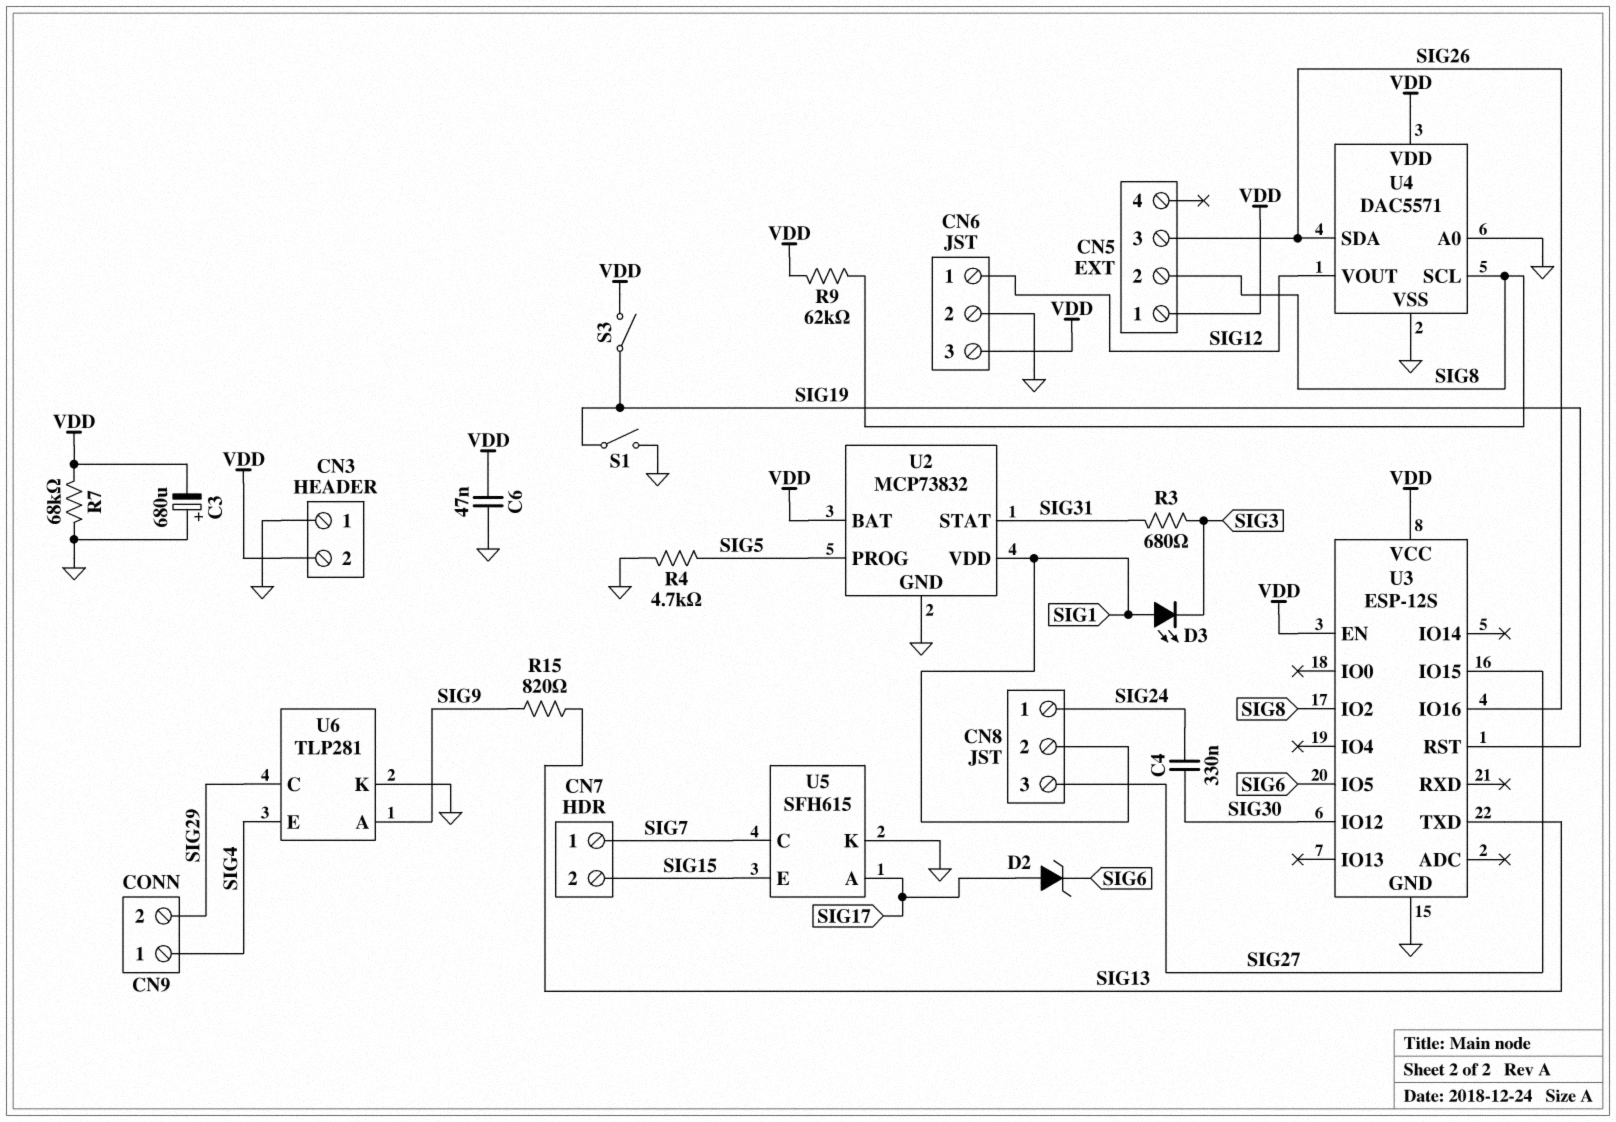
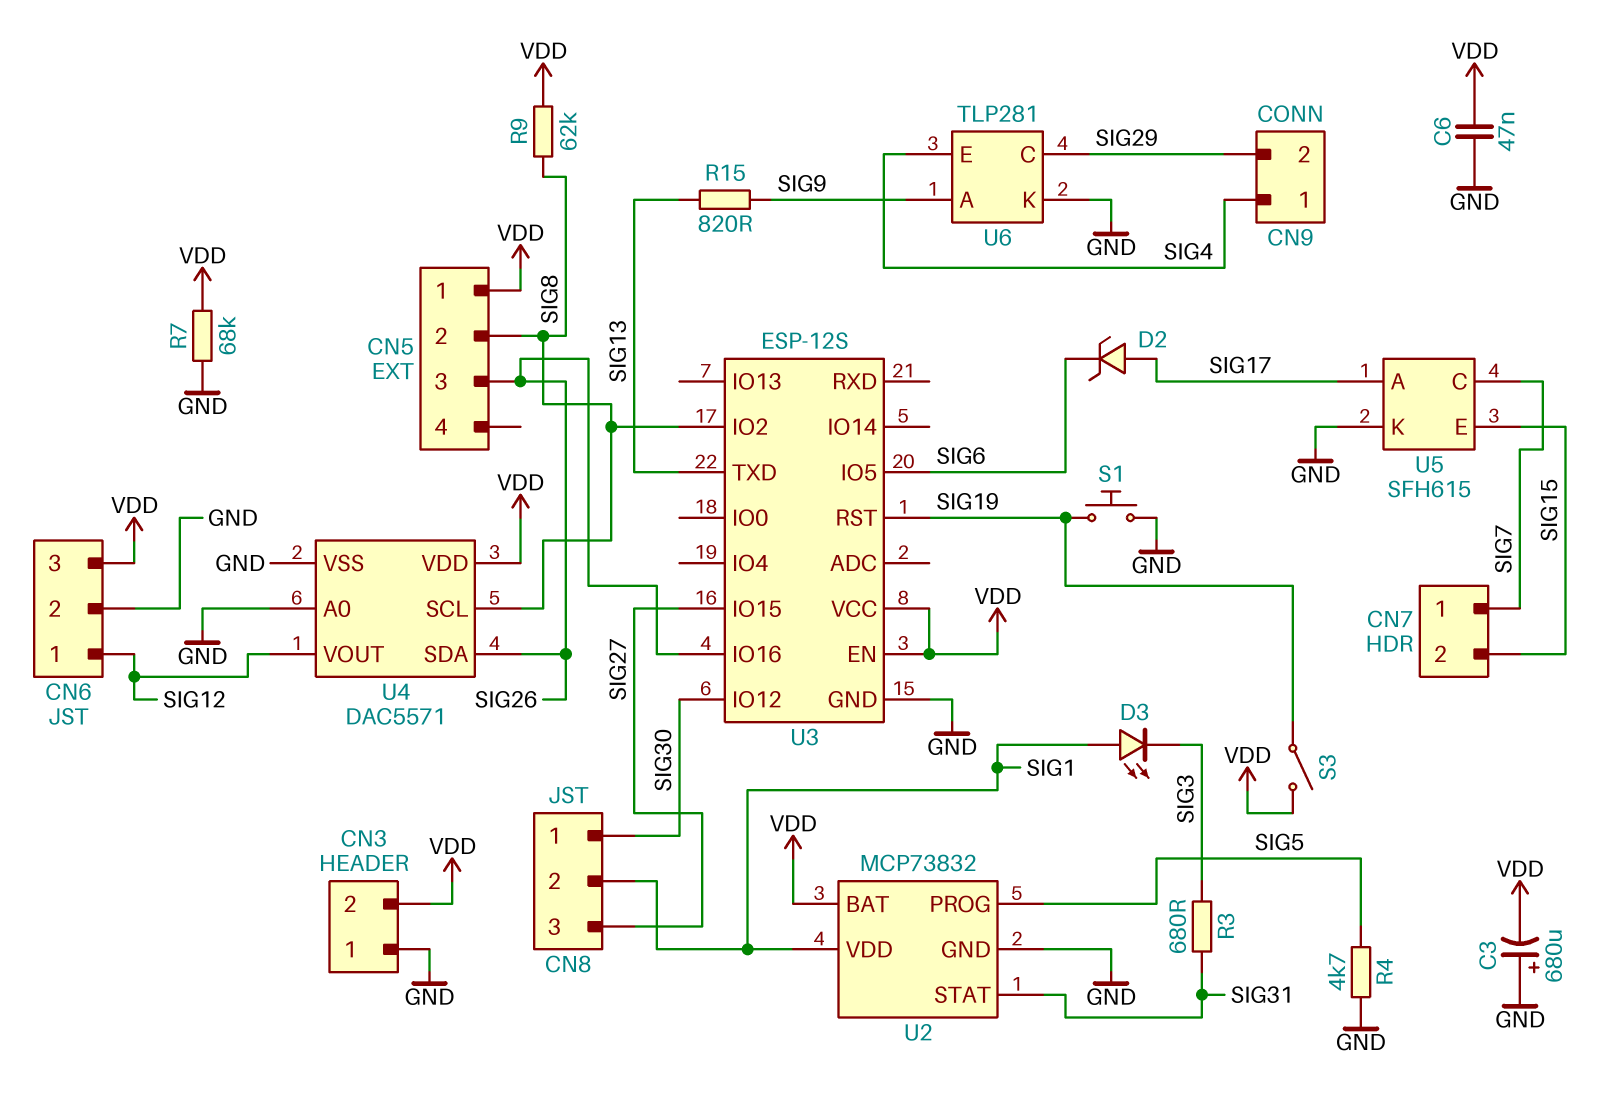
C4: 330nF (SIG24, SIG30) -> none
CN8 pin 1: SIG24 -> SIG30
S1: switch (GND, SIG19) -> button (GND, SIG19)

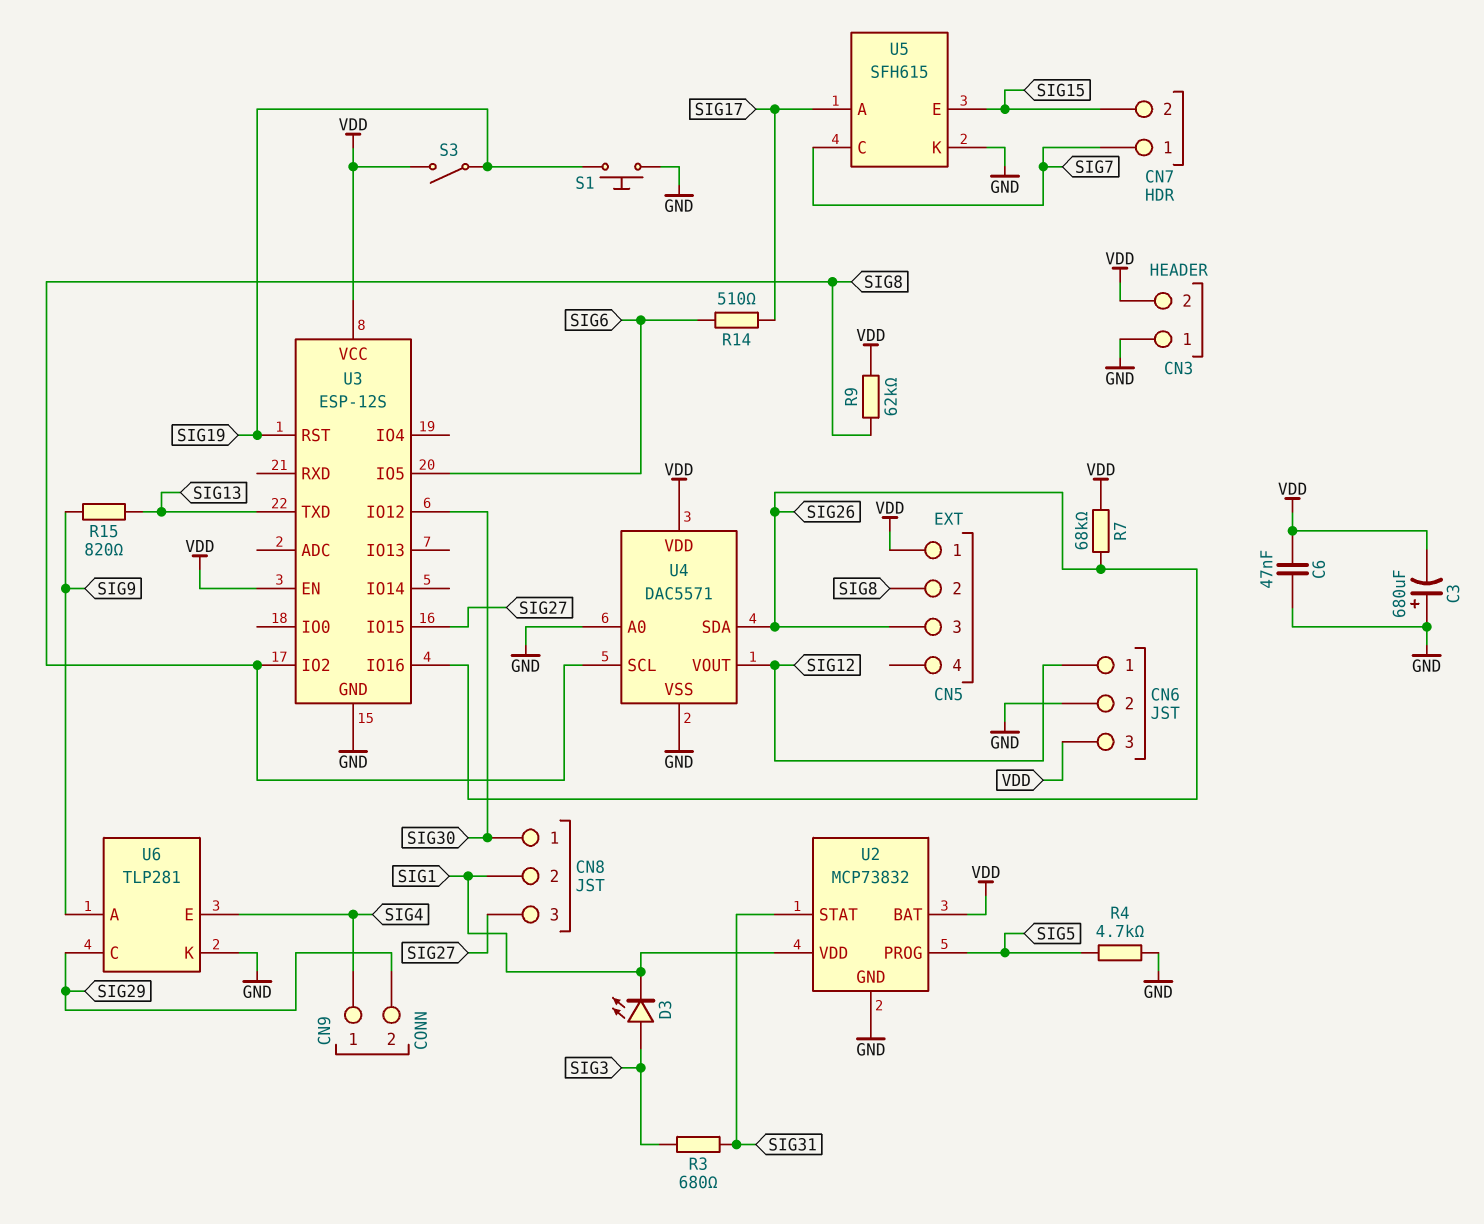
D2: zener (A SIG17, K SIG6) -> none
D3: LED (A SIG1, K SIG3) -> LED (A SIG3, K SIG1)
R7: 68k (GND, VDD) -> 68k (SIG26, VDD)
R14: none -> 510 (SIG6, SIG17)

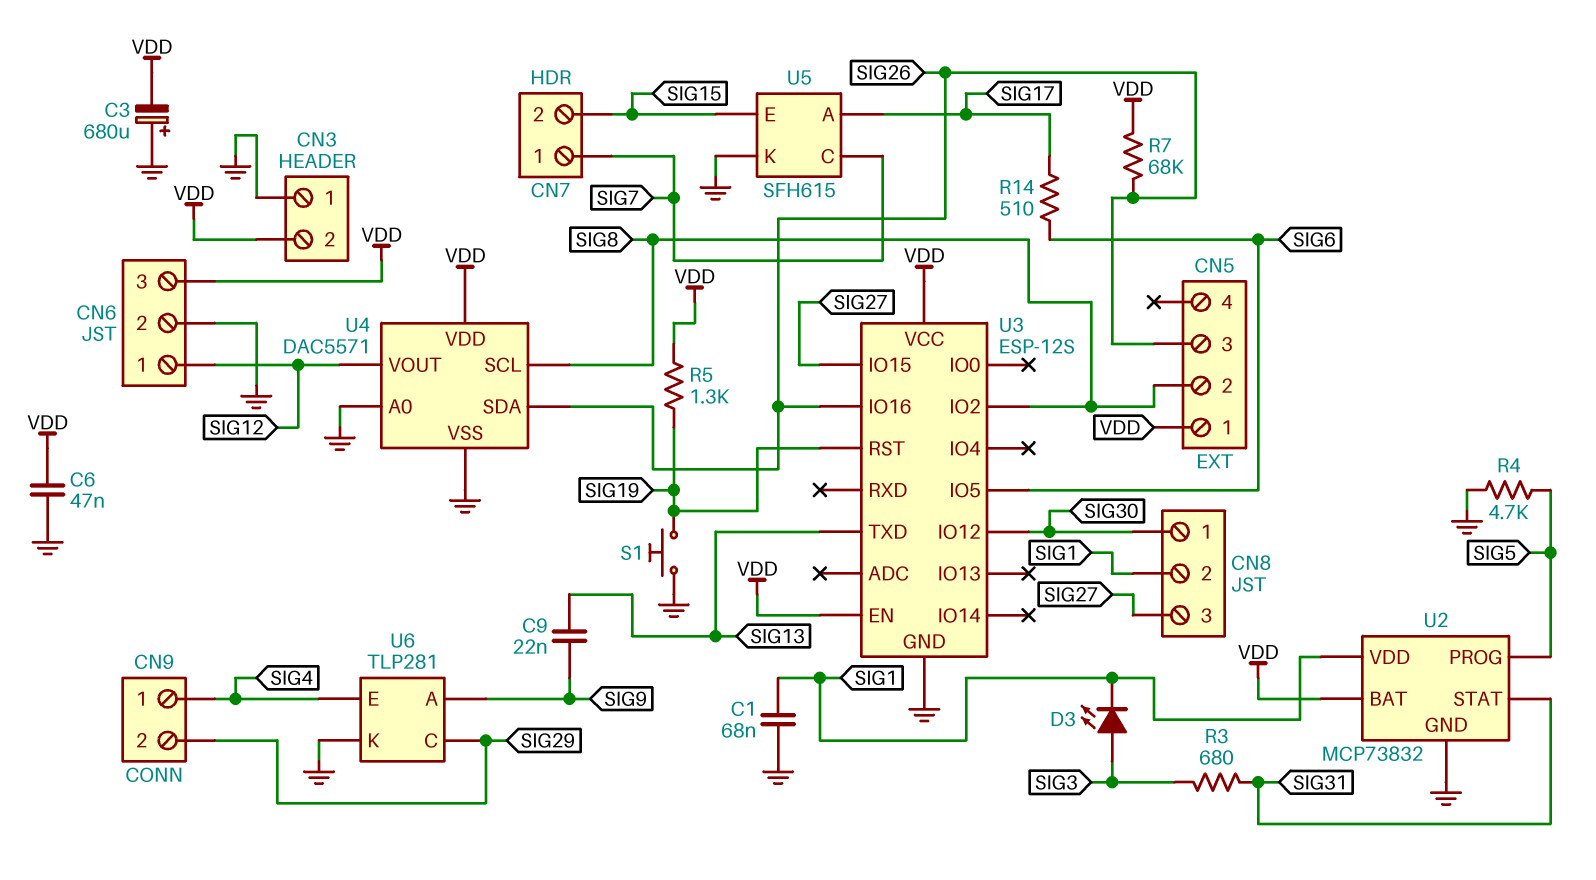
C1: none -> 68nF (GND, SIG1)
C9: none -> 22nF (SIG9, SIG13)
R5: none -> 1.3k (SIG19, VDD)
R9: 62k (SIG8, VDD) -> none
R15: 820 (SIG9, SIG13) -> none
S3: switch (SIG19, VDD) -> none

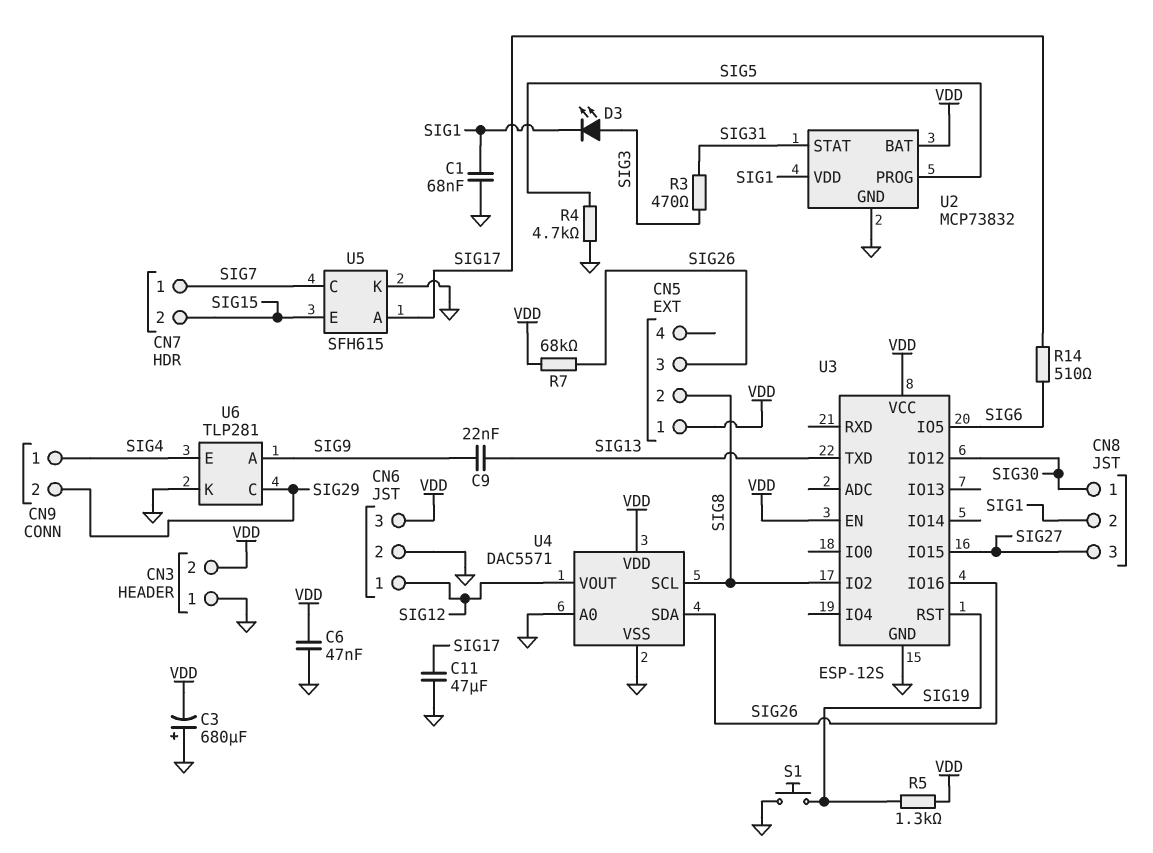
C11: none -> 47uF (GND, SIG17)
R3: 680 (SIG3, SIG31) -> 470 (SIG3, SIG31)

